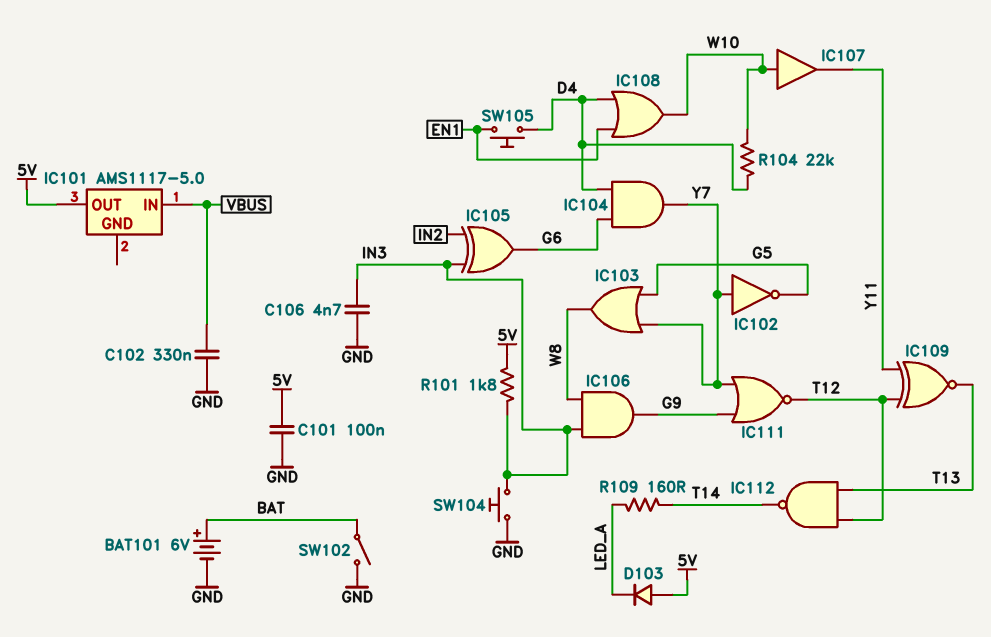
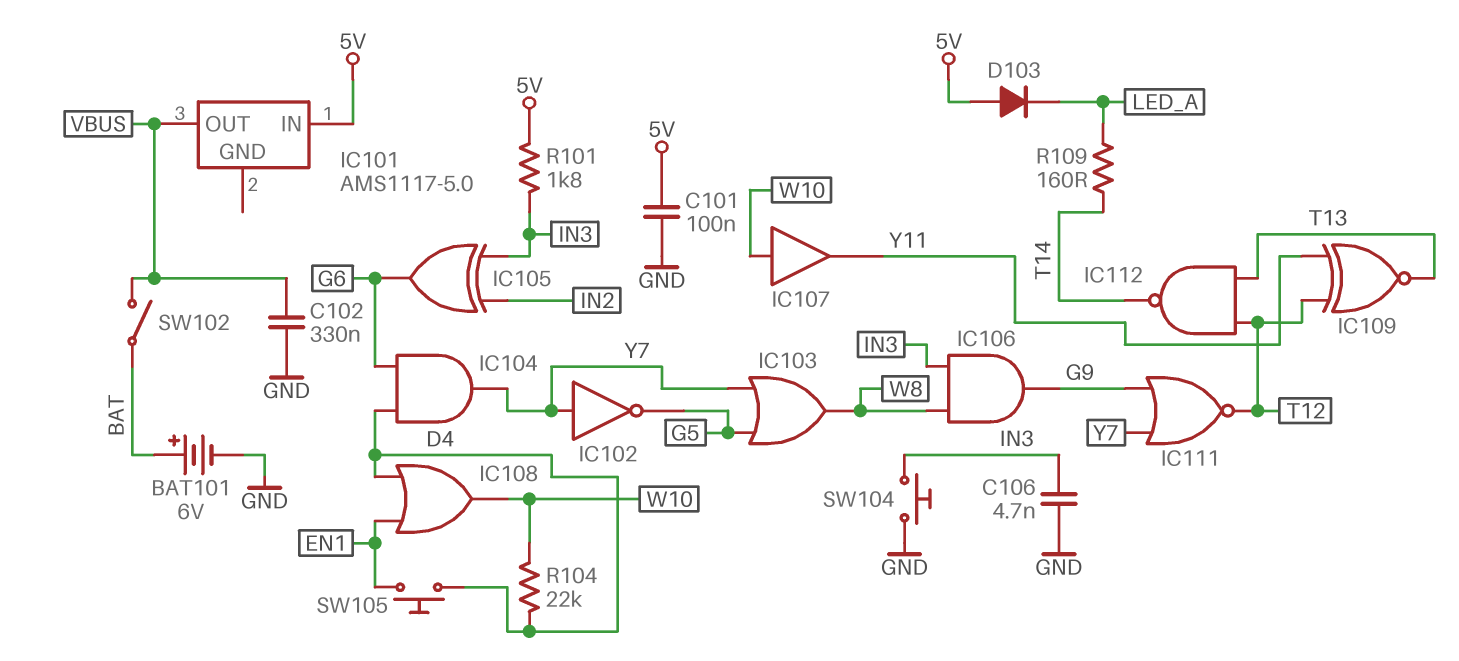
IC101 pin IN: VBUS -> 5V
IC101 pin OUT: 5V -> VBUS
SW102: switch (BAT, GND) -> switch (BAT, VBUS)

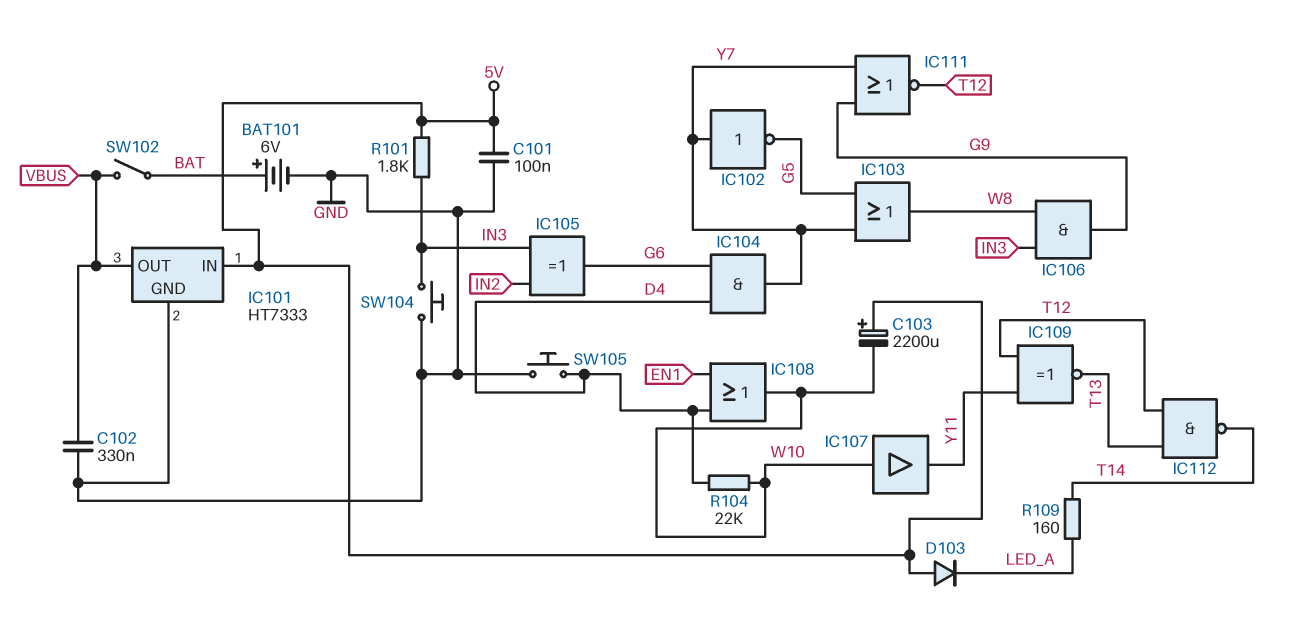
C103: none -> 2200uF (plus 5V, minus W10)
C106: 4.7nF (GND, IN3) -> none
IC101: AMS1117-5.0 -> HT7333
IC101 pin GND: none -> GND
SW105: button (D4, EN1) -> button (D4, GND)

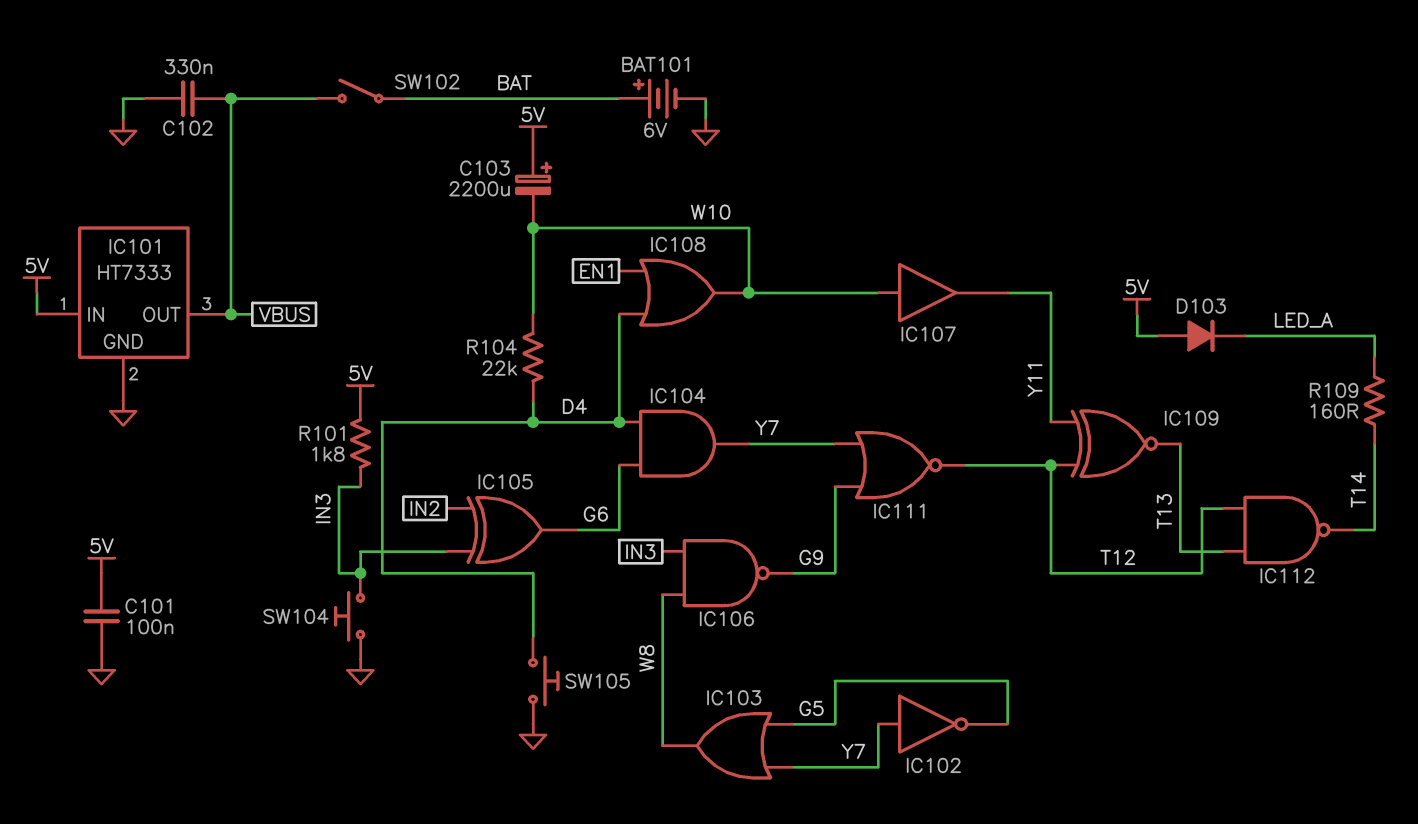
IC106: AND (in IN3, in W8, out G9) -> NAND (in IN3, in W8, out G9)

